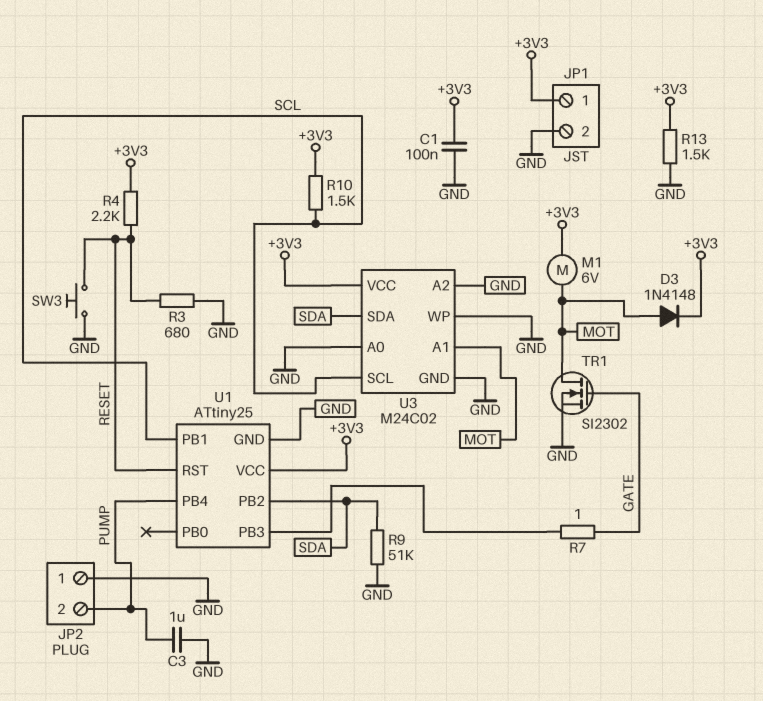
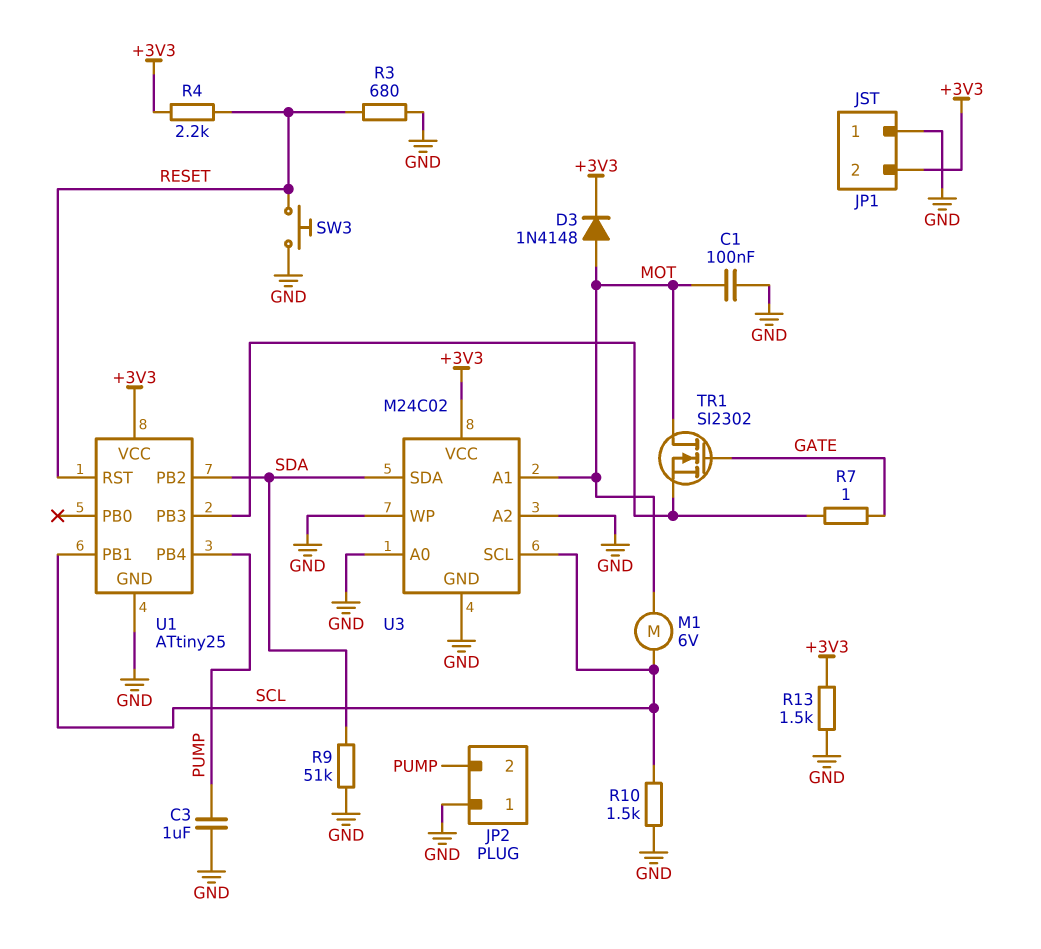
C1: 100nF (+3V3, GND) -> 100nF (GND, MOT)
JP1 pin 1: +3V3 -> GND
JP1 pin 2: GND -> +3V3
M1: motor 6V (+3V3, MOT) -> motor 6V (MOT, SCL)
R10: 1.5k (+3V3, SCL) -> 1.5k (GND, SCL)
TR1: NMOS SI2302 (G GATE, D MOT, S GND) -> NMOS SI2302 (G GATE, D MOT, S U1/PB3)

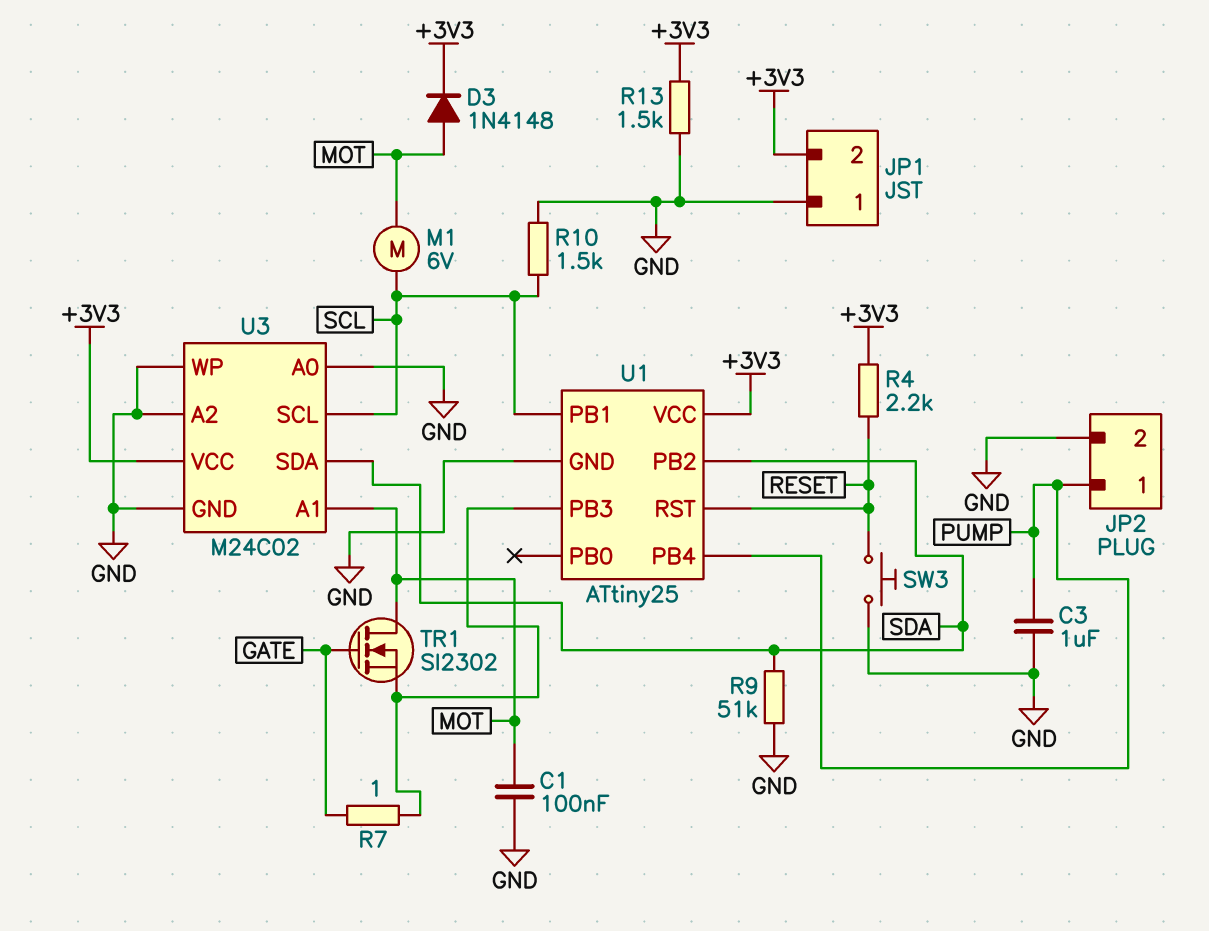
JP2 pin 1: GND -> PUMP
JP2 pin 2: PUMP -> GND
R3: 680 (GND, RESET) -> none

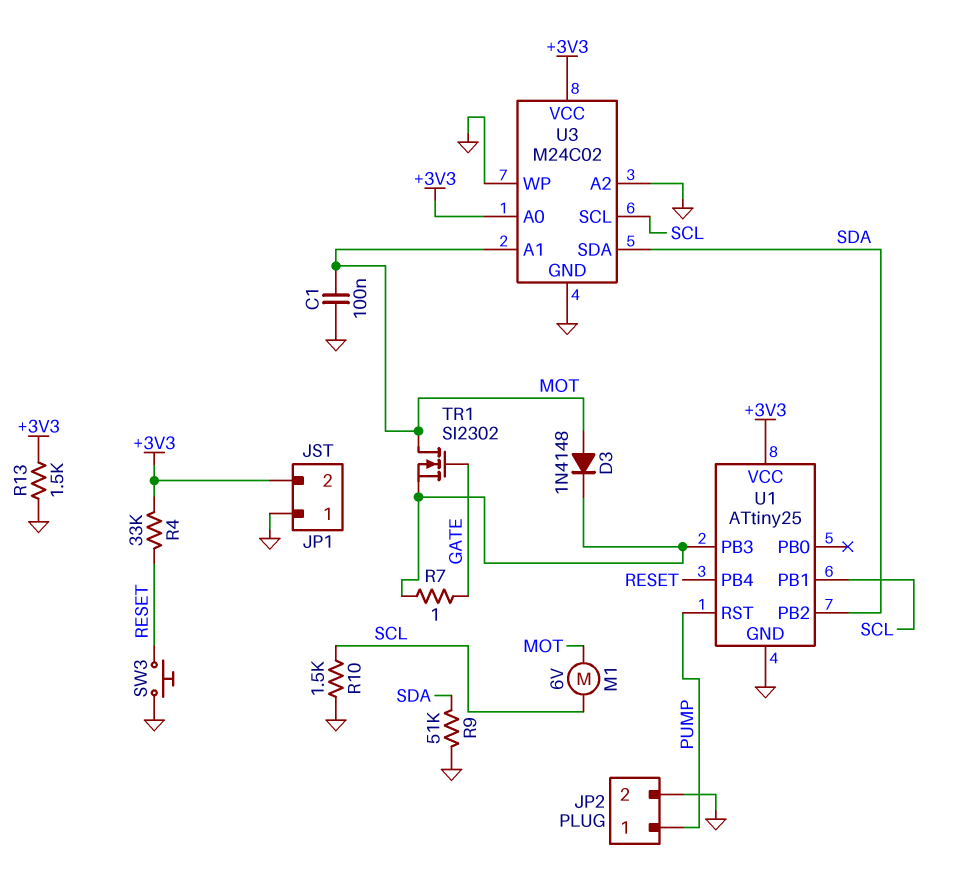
C3: 1uF (GND, PUMP) -> none
D3: diode 1N4148 (A MOT, K +3V3) -> diode 1N4148 (A MOT, K U1/PB3)
R4: 2.2k (+3V3, RESET) -> 33k (+3V3, RESET)
U1 pin PB4: PUMP -> RESET
U1 pin RST: RESET -> PUMP
U3 pin A0: GND -> +3V3

